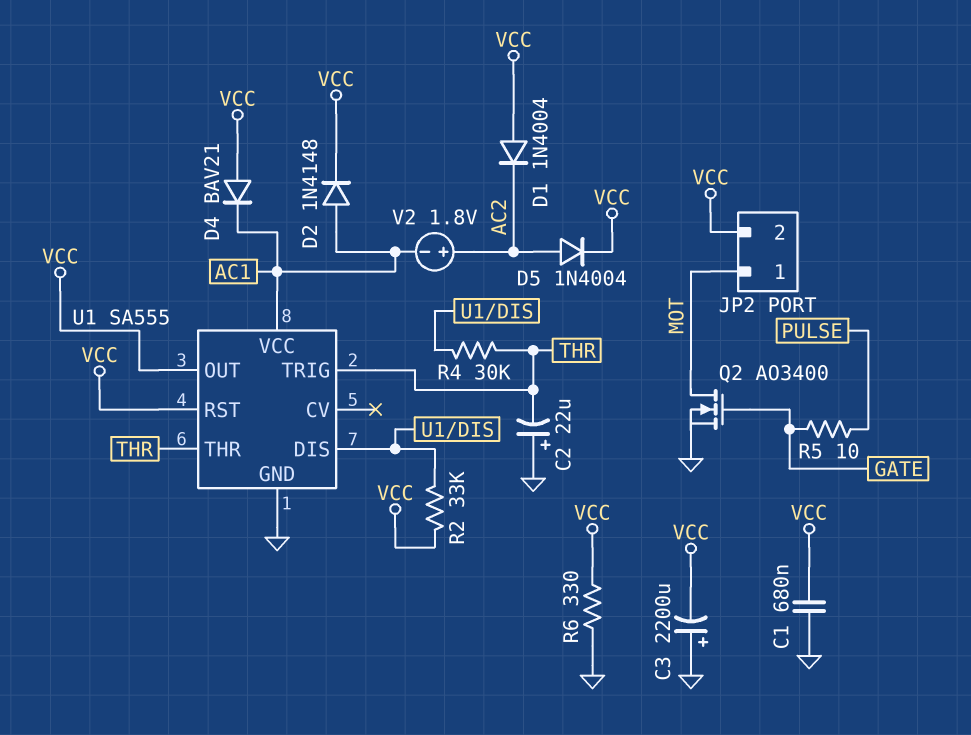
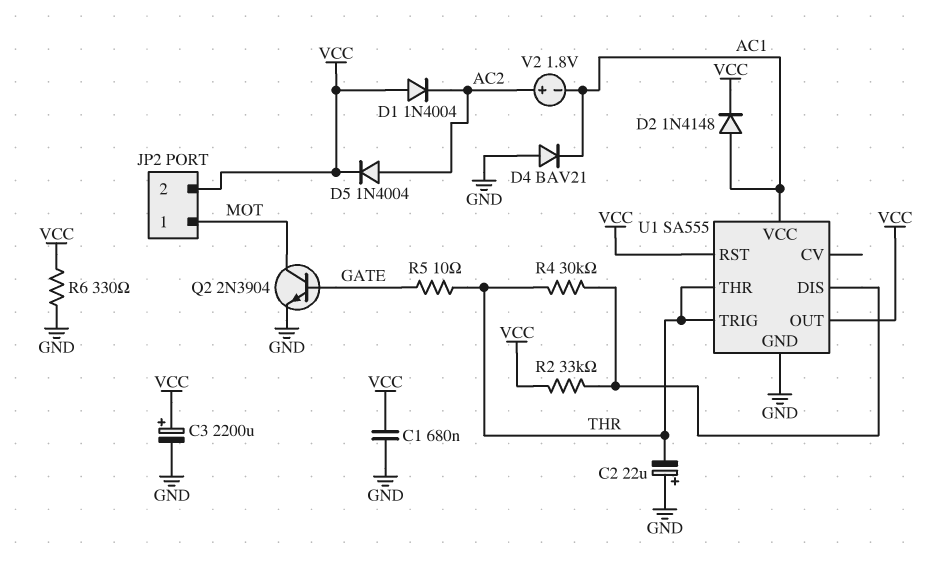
C3: 2200uF (plus GND, minus VCC) -> 2200uF (plus VCC, minus GND)
D4: diode BAV21 (A VCC, K AC1) -> diode BAV21 (A GND, K AC1)
Q2: NMOS AO3400 (G GATE, D MOT, S GND) -> NPN 2N3904 (B GATE, C MOT, E GND)
R5: 10 (GATE, PULSE) -> 10 (GATE, THR)

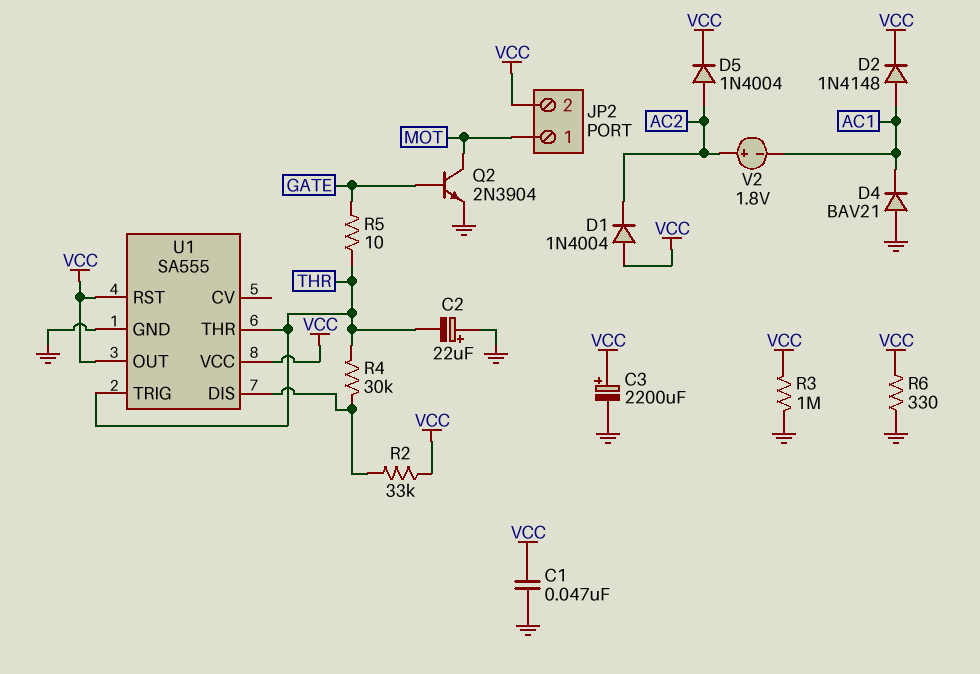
C1: 680nF (GND, VCC) -> 47nF (GND, VCC)
R3: none -> 1M (GND, VCC)
U1 pin VCC: AC1 -> VCC

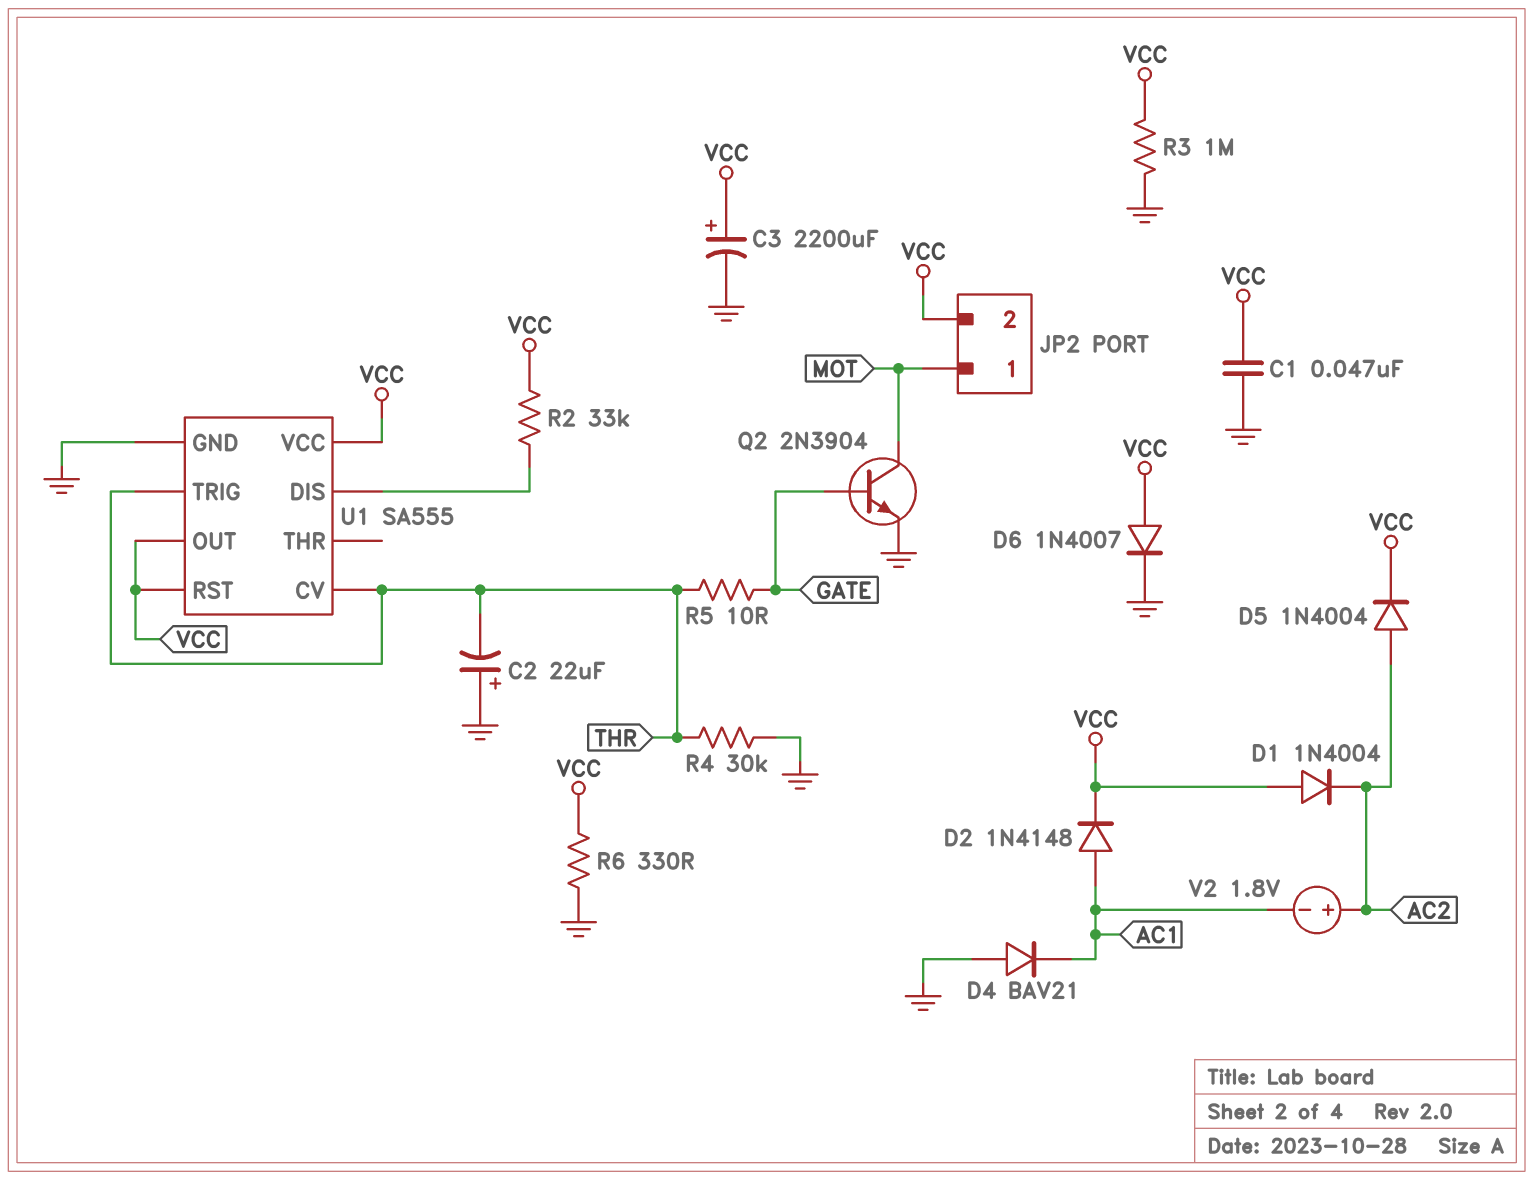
D6: none -> diode 1N4007 (A VCC, K GND)
R4: 30k (THR, U1/DIS) -> 30k (GND, THR)
U1 pin CV: none -> THR
U1 pin THR: THR -> none

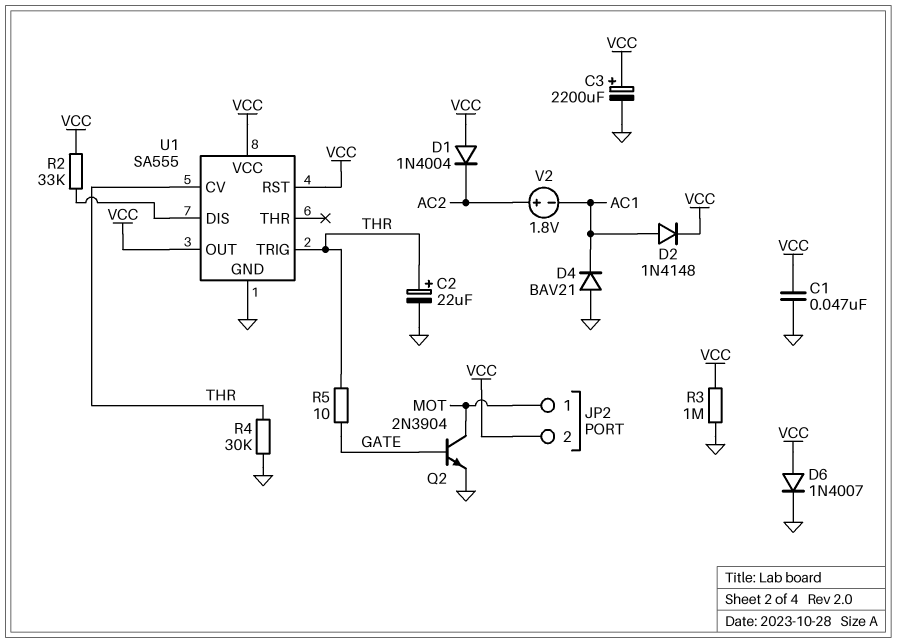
C2: 22uF (plus GND, minus THR) -> 22uF (plus THR, minus GND)
D5: diode 1N4004 (A AC2, K VCC) -> none
R6: 330 (GND, VCC) -> none

